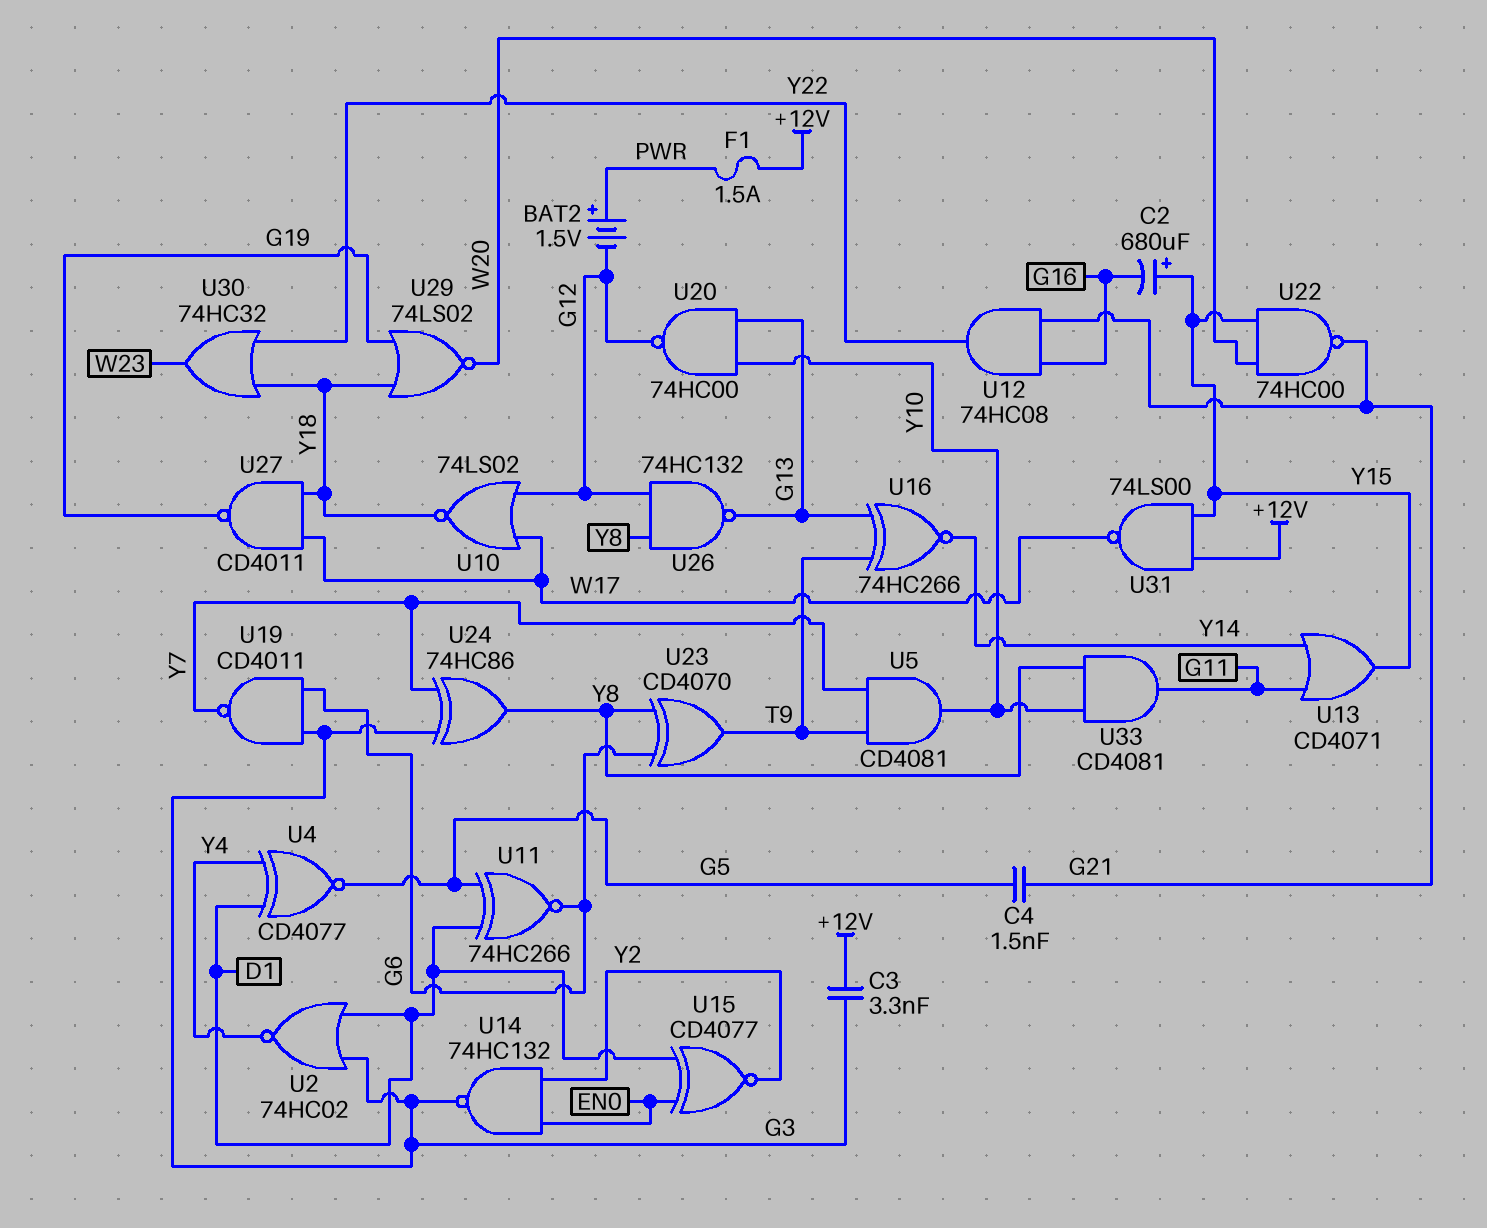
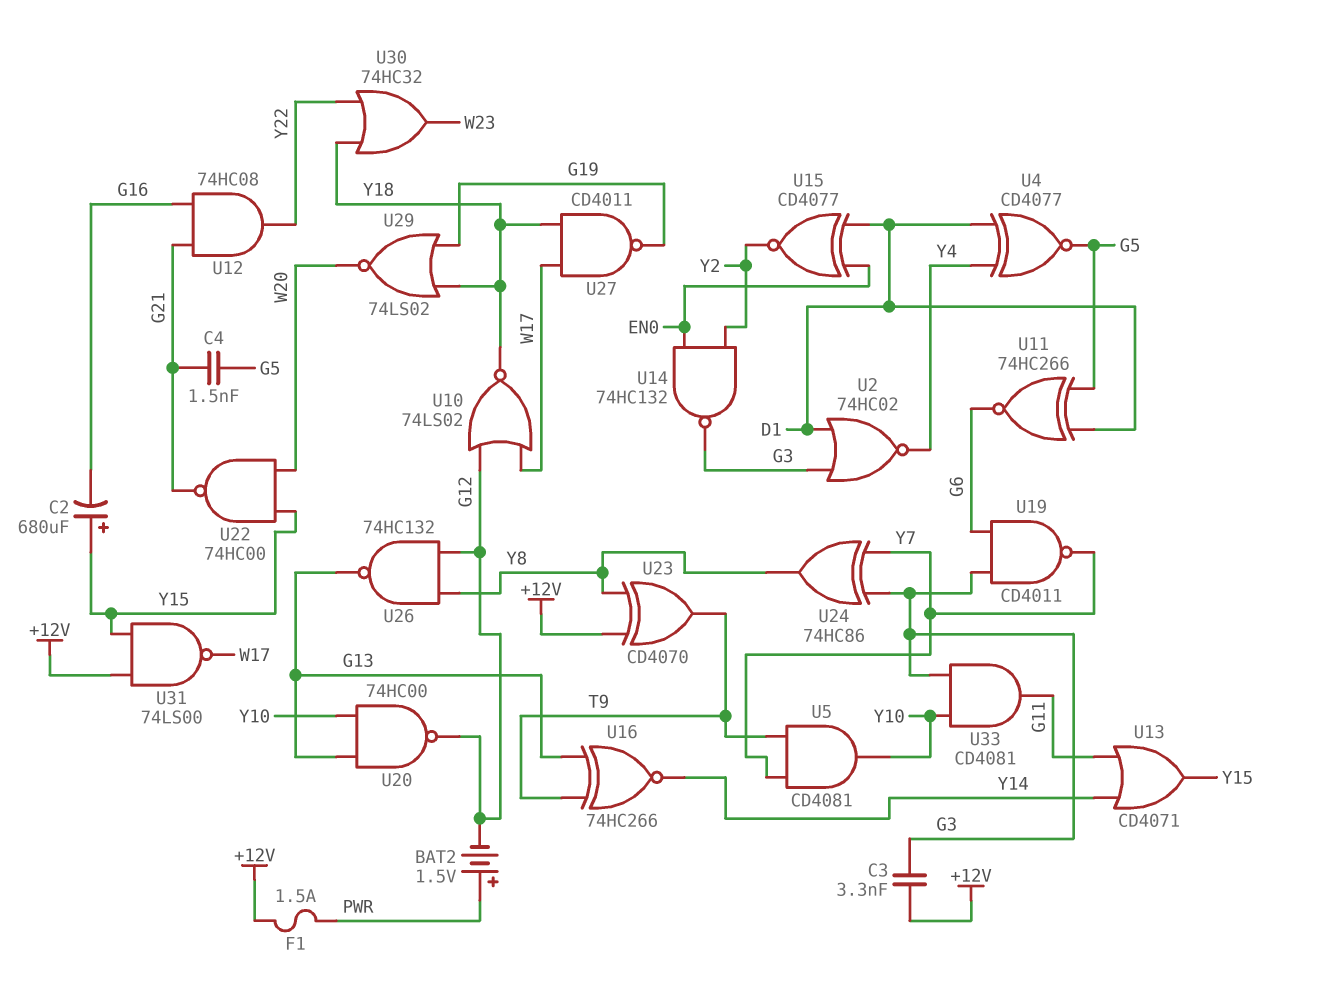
U23: XOR CD4070 (in G6, in Y8, out T9) -> XOR CD4070 (in +12V, in Y8, out T9)
U33: AND CD4081 (in Y8, in Y10, out G11) -> AND CD4081 (in G3, in Y10, out G11)

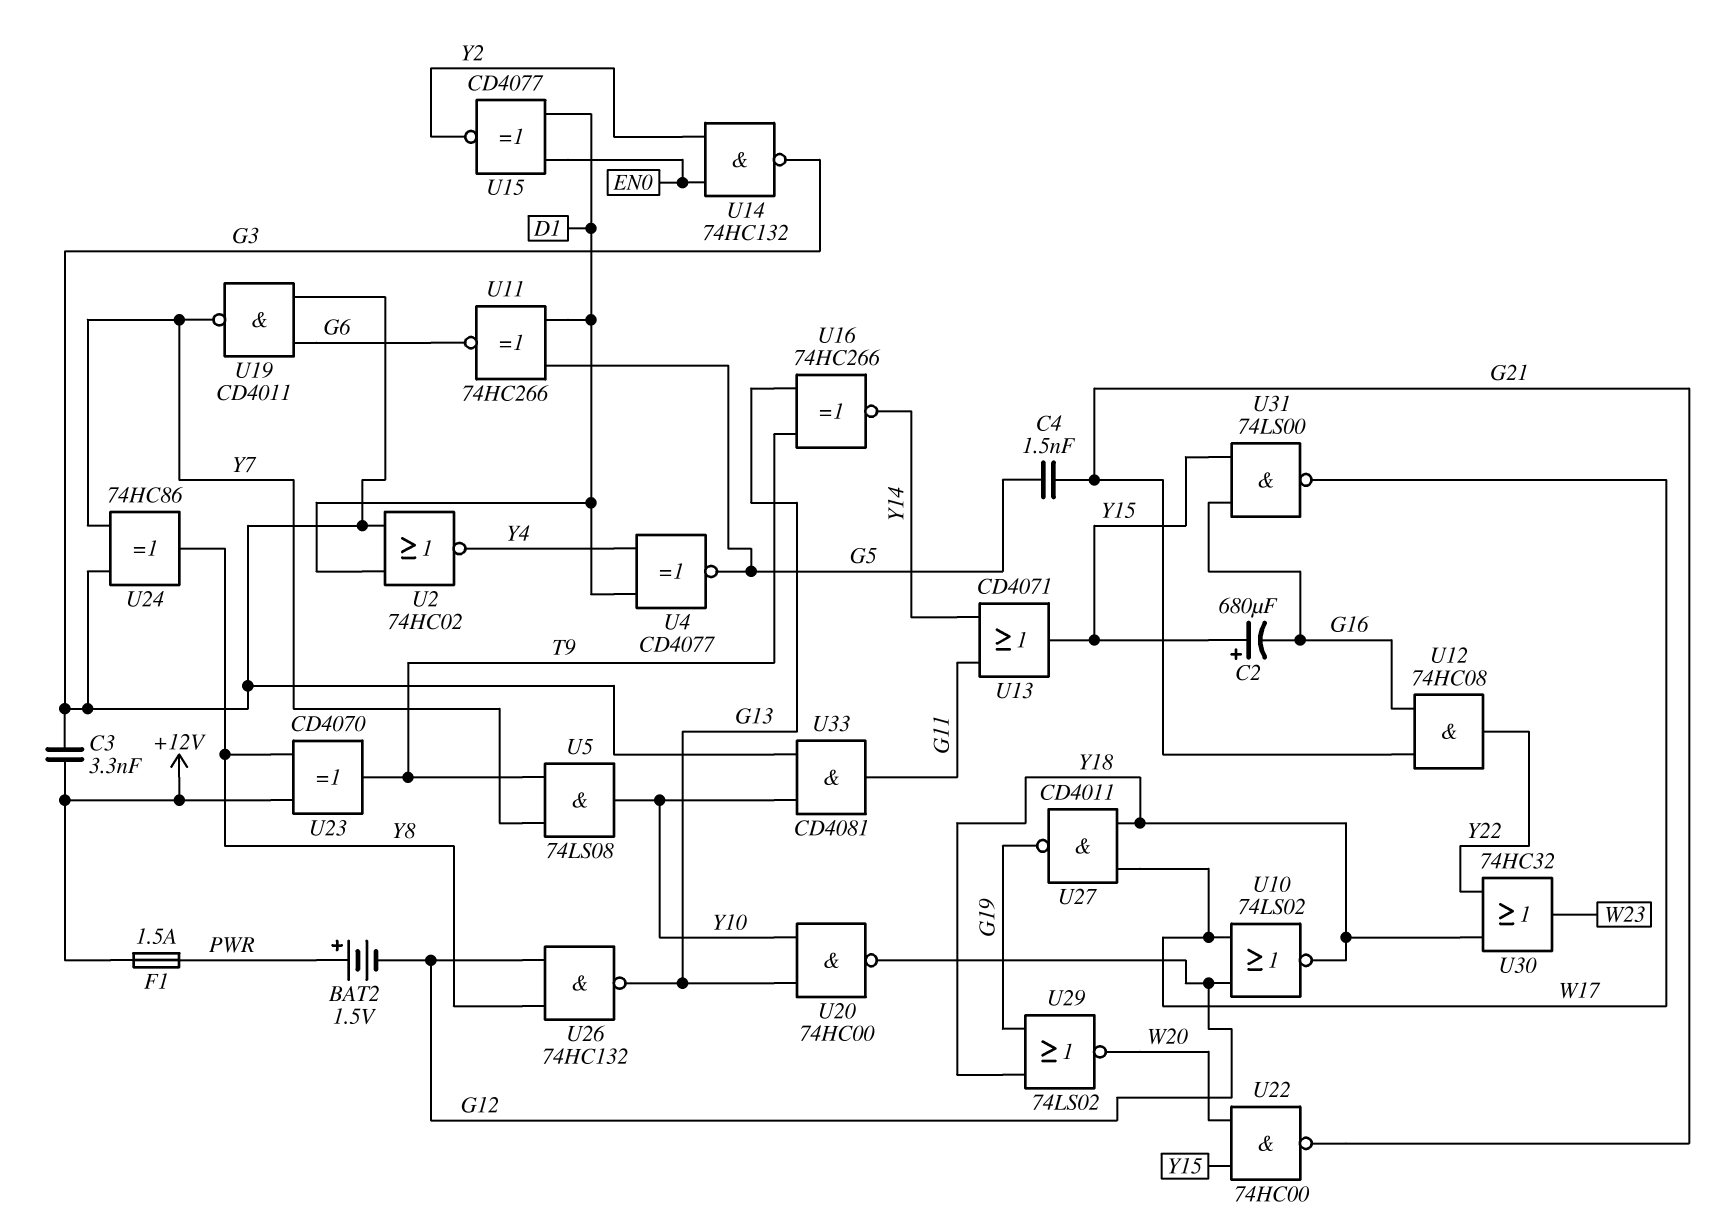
U5: AND CD4081 (in T9, in Y7, out Y10) -> AND 74LS08 (in T9, in Y7, out Y10)
U31: NAND 74LS00 (in +12V, in Y15, out W17) -> NAND 74LS00 (in G16, in Y15, out W17)

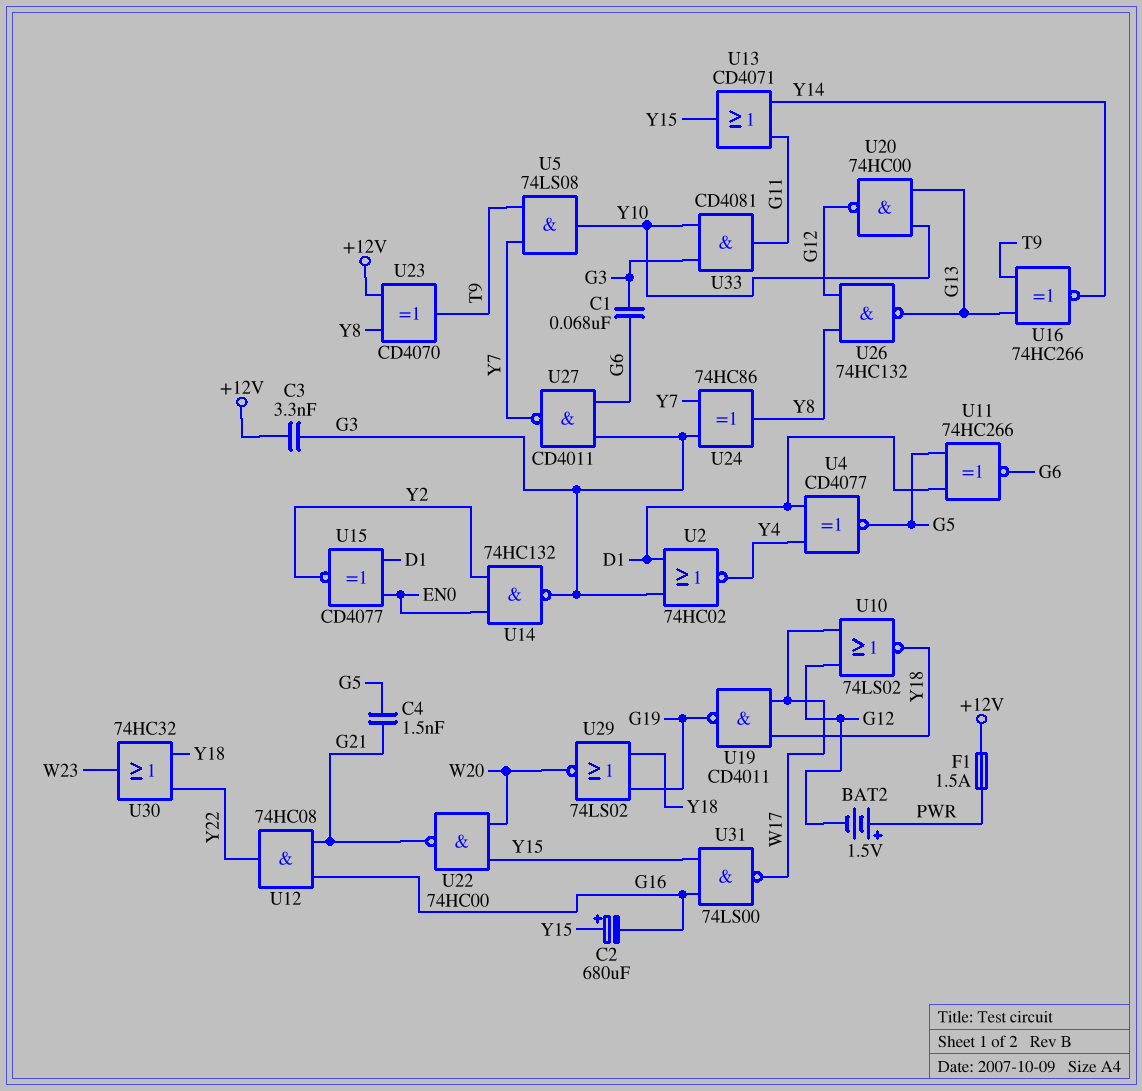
C1: none -> 68nF (G3, G6)
U19: NAND CD4011 (in G3, in G6, out Y7) -> NAND CD4011 (in W17, in Y18, out G19)
U27: NAND CD4011 (in W17, in Y18, out G19) -> NAND CD4011 (in G3, in G6, out Y7)

